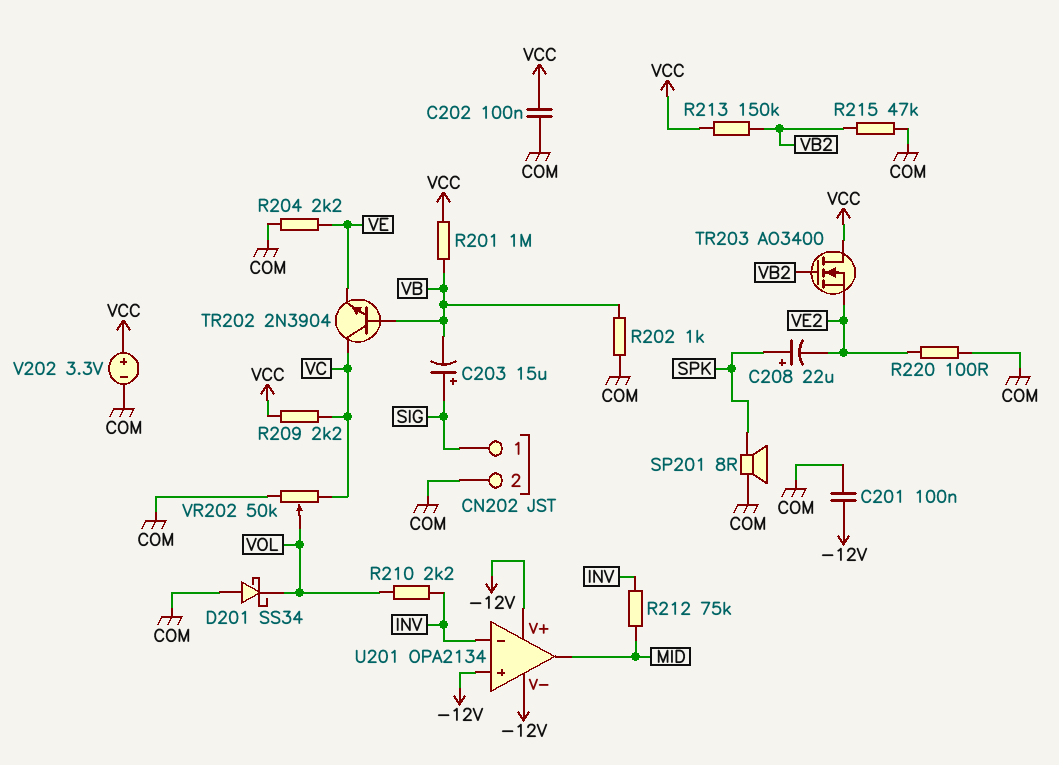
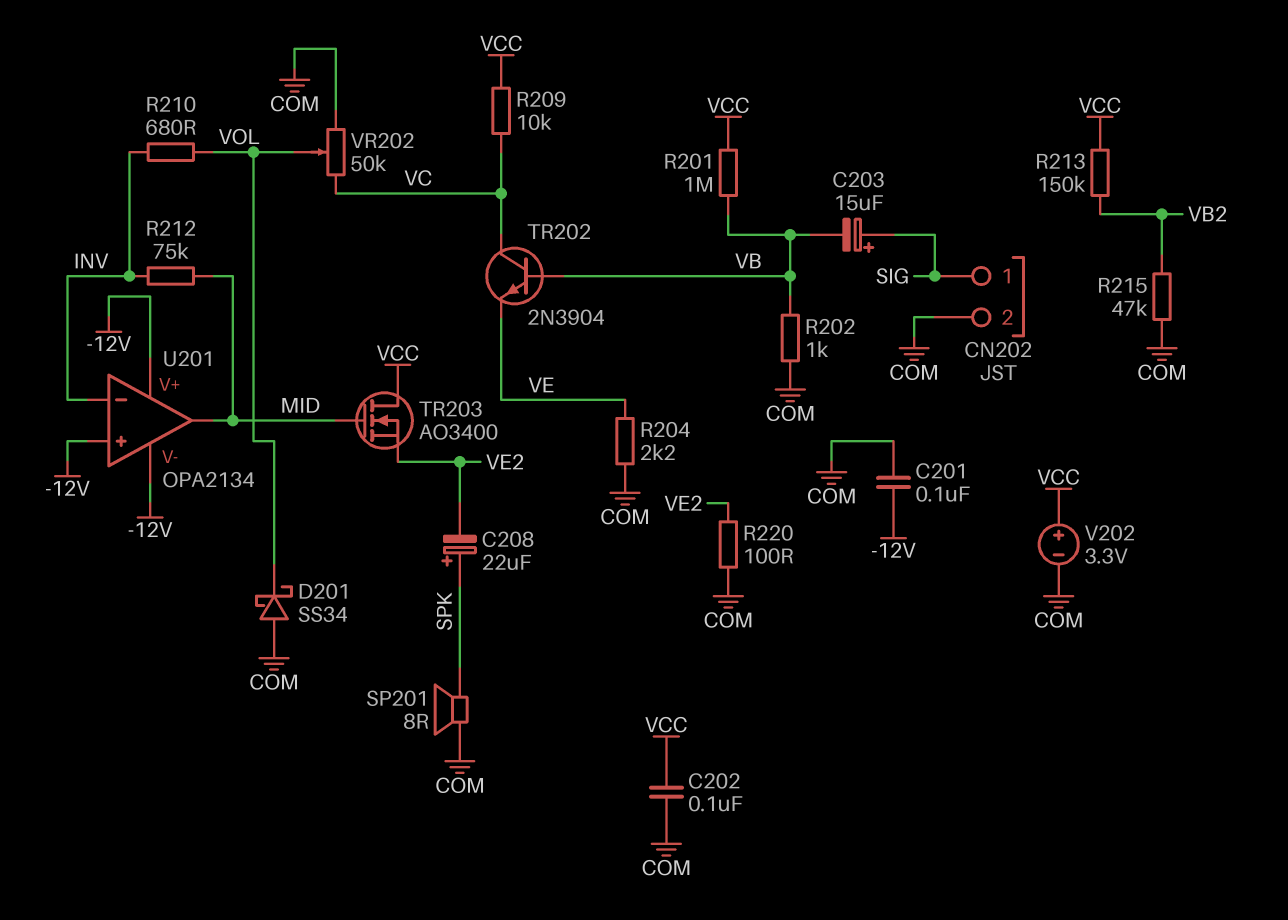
R209: 2.2k (VC, VCC) -> 10k (VC, VCC)
R210: 2.2k (INV, VOL) -> 680 (INV, VOL)
TR203: NMOS AO3400 (G VB2, D VCC, S VE2) -> NMOS AO3400 (G MID, D VCC, S VE2)

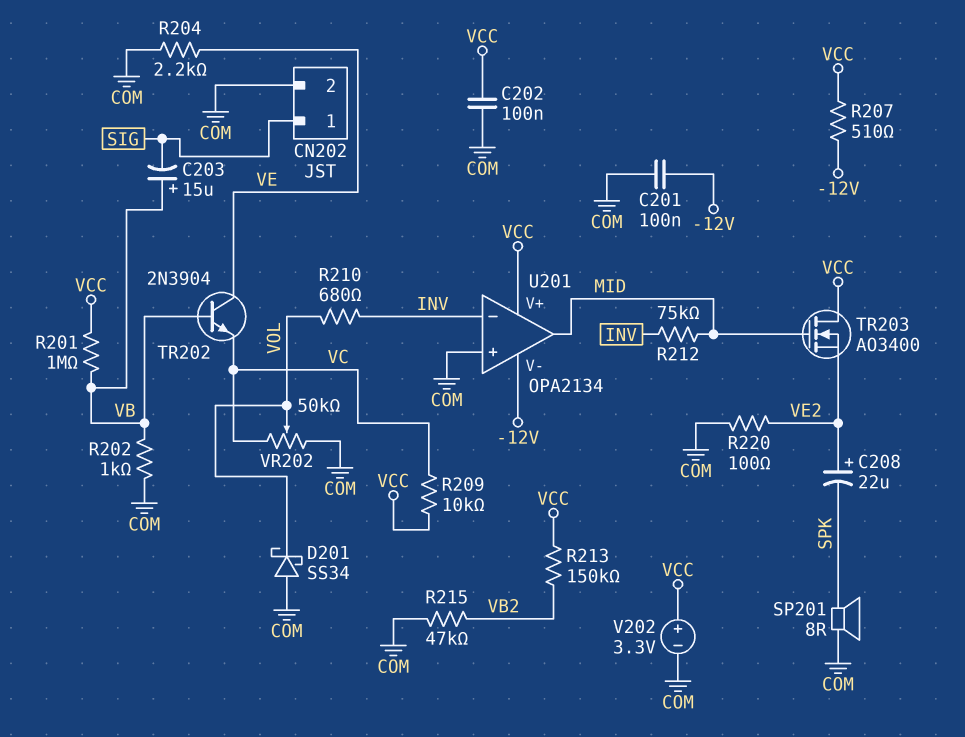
C203: 15uF (plus SIG, minus VB) -> 15uF (plus VB, minus SIG)
C208: 22uF (plus SPK, minus VE2) -> 22uF (plus VE2, minus SPK)
R207: none -> 510 (-12V, VCC)
TR202: NPN 2N3904 (B VB, C VC, E VE) -> NPN 2N3904 (B VB, C VE, E VC)
U201 pin V+: -12V -> VCC
U201 pin in+: -12V -> COM

